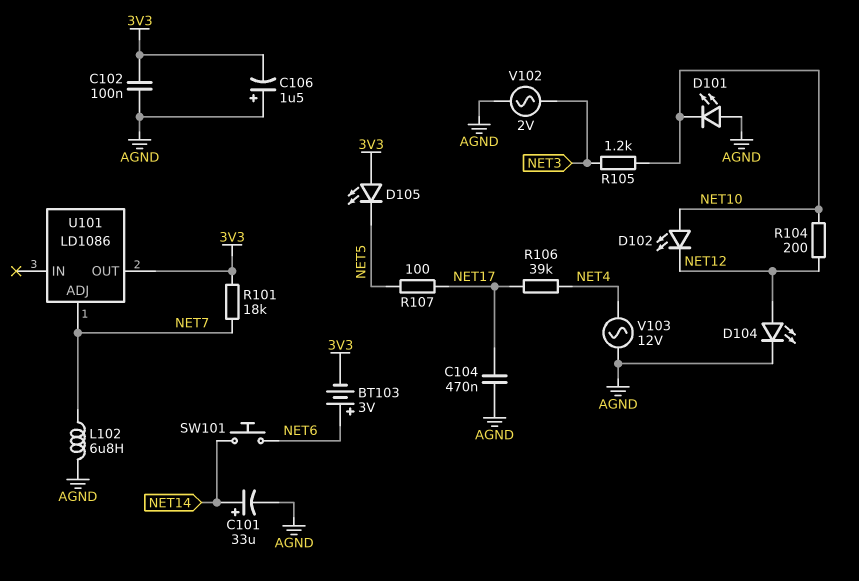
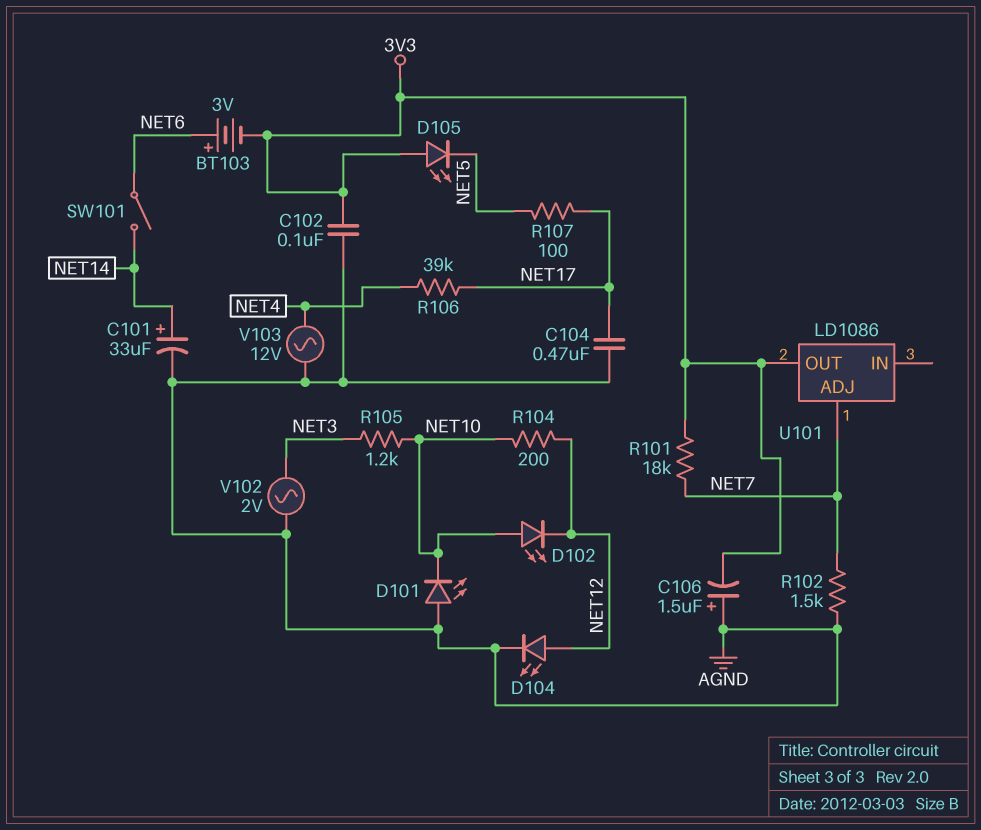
L102: 6.8uH (AGND, NET7) -> none
R102: none -> 1.5k (AGND, NET7)
SW101: button (NET6, NET14) -> switch (NET6, NET14)

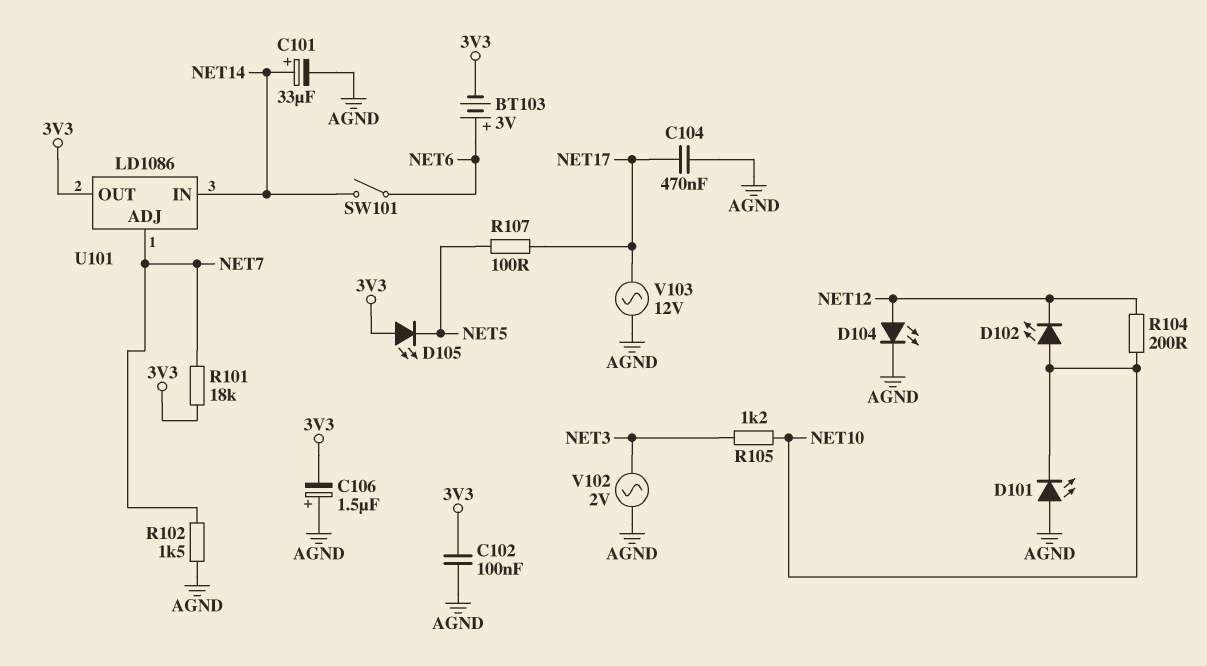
R106: 39k (NET4, NET17) -> none
U101 pin IN: none -> NET14
V103: AC 12V (AGND, NET4) -> AC 12V (AGND, NET17)

